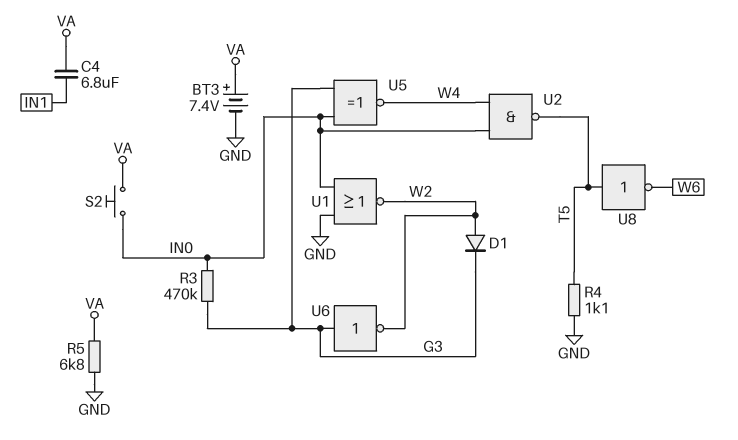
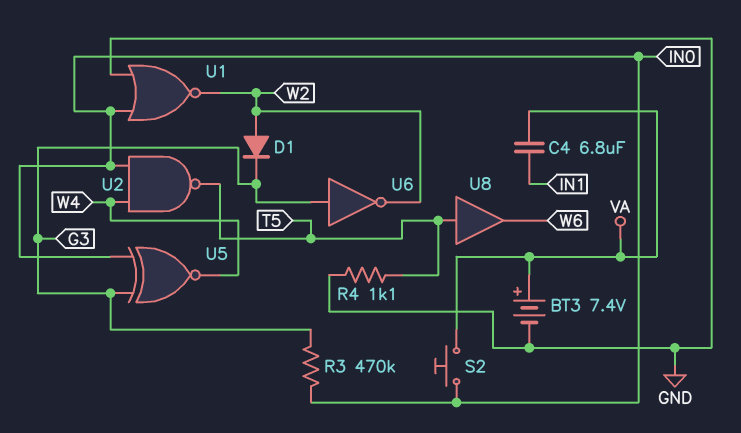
R5: 6.8k (GND, VA) -> none
U8: NOT (in T5, out W6) -> buffer (in T5, out W6)

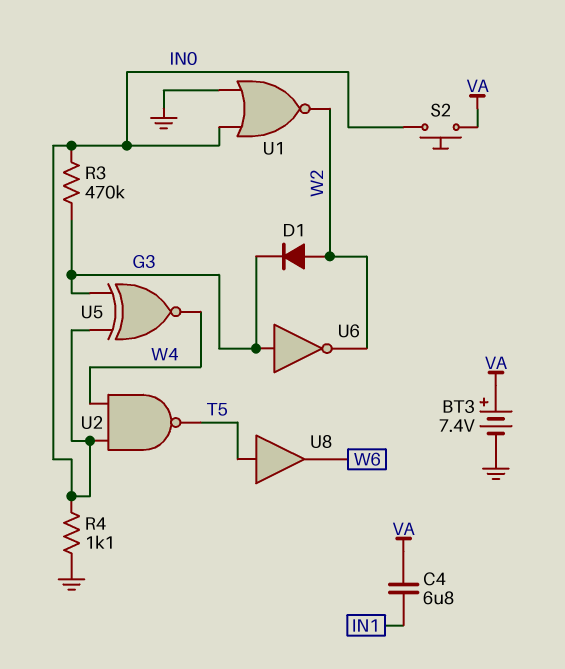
R4: 1.1k (GND, T5) -> 1.1k (GND, IN0)

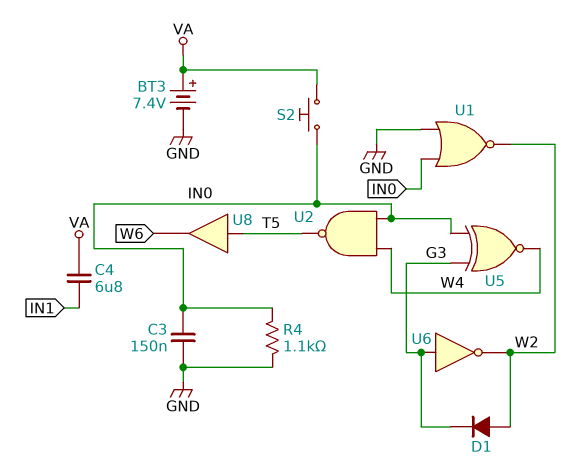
C3: none -> 150nF (GND, IN0)
R3: 470k (G3, IN0) -> none

